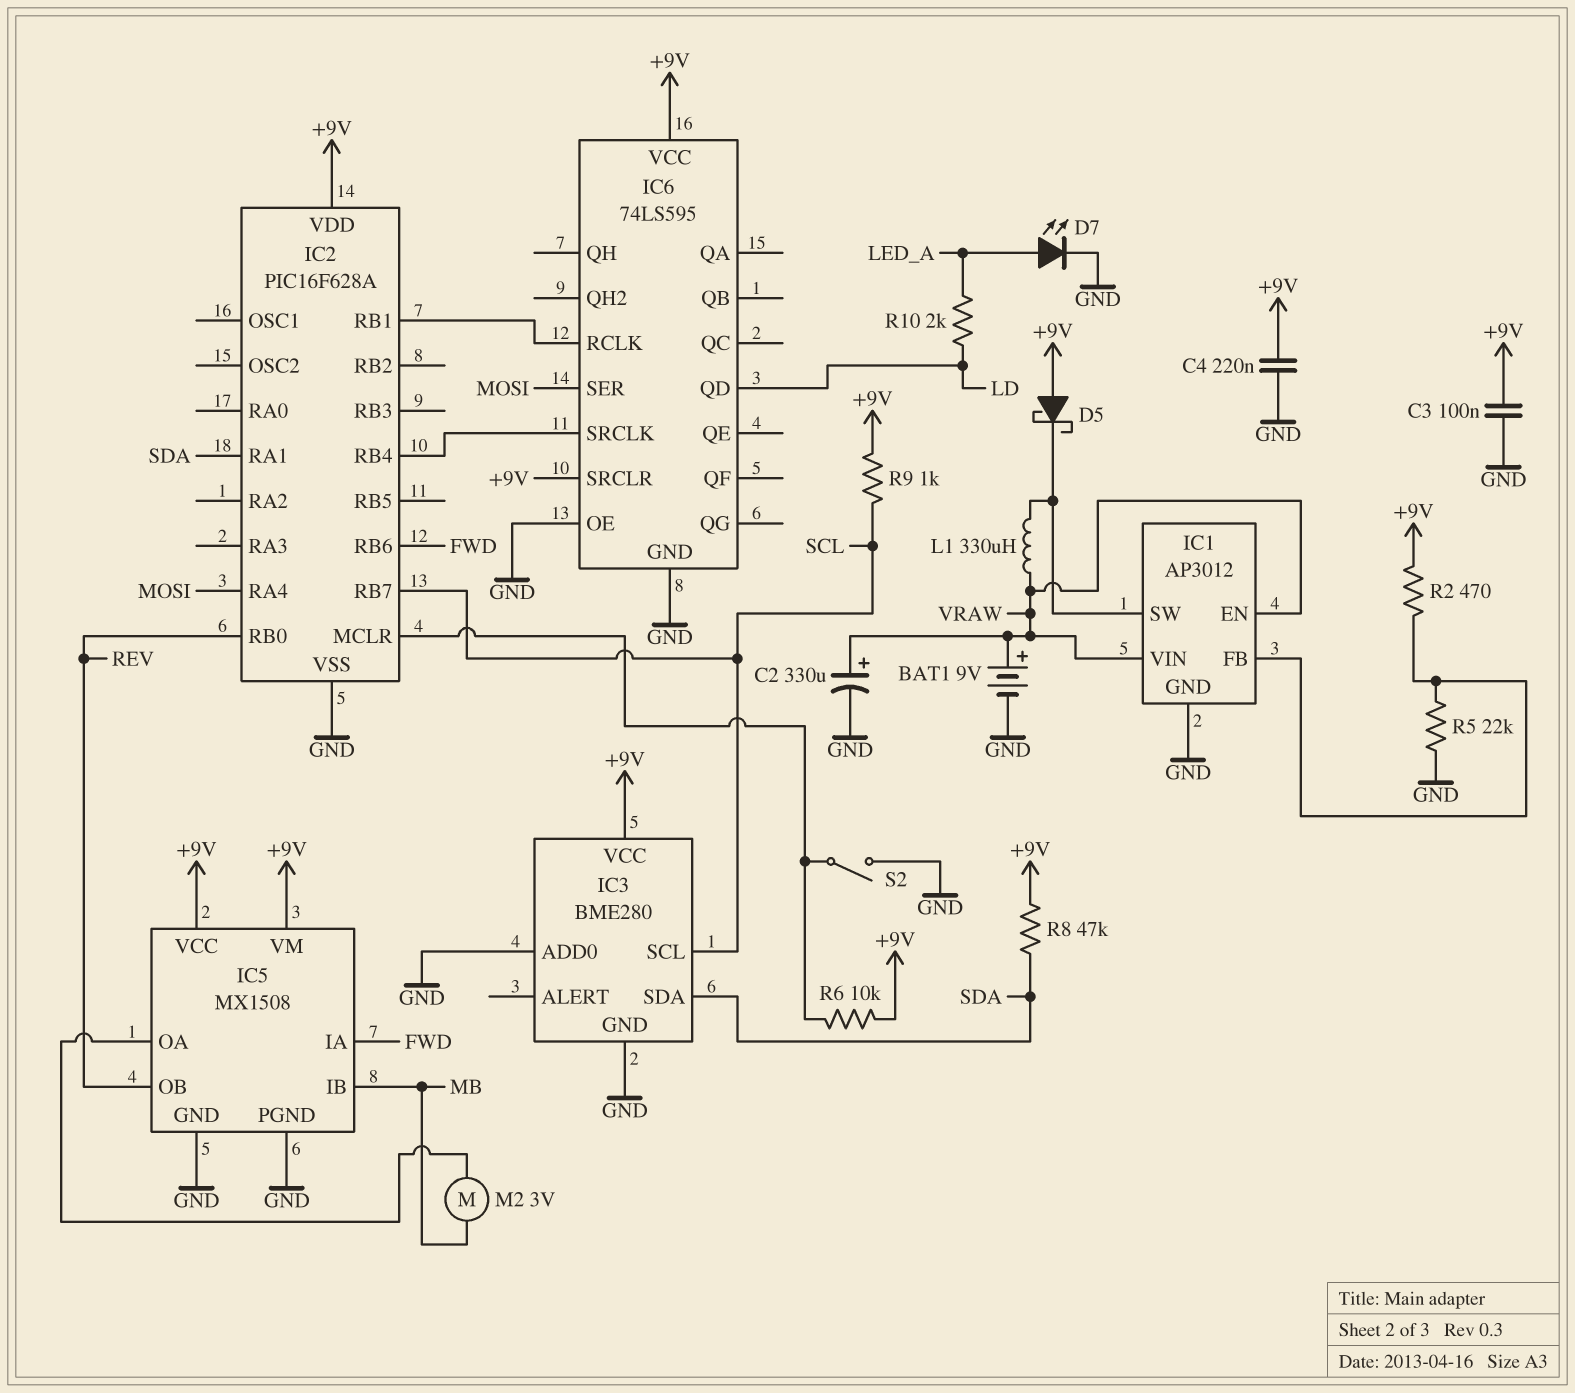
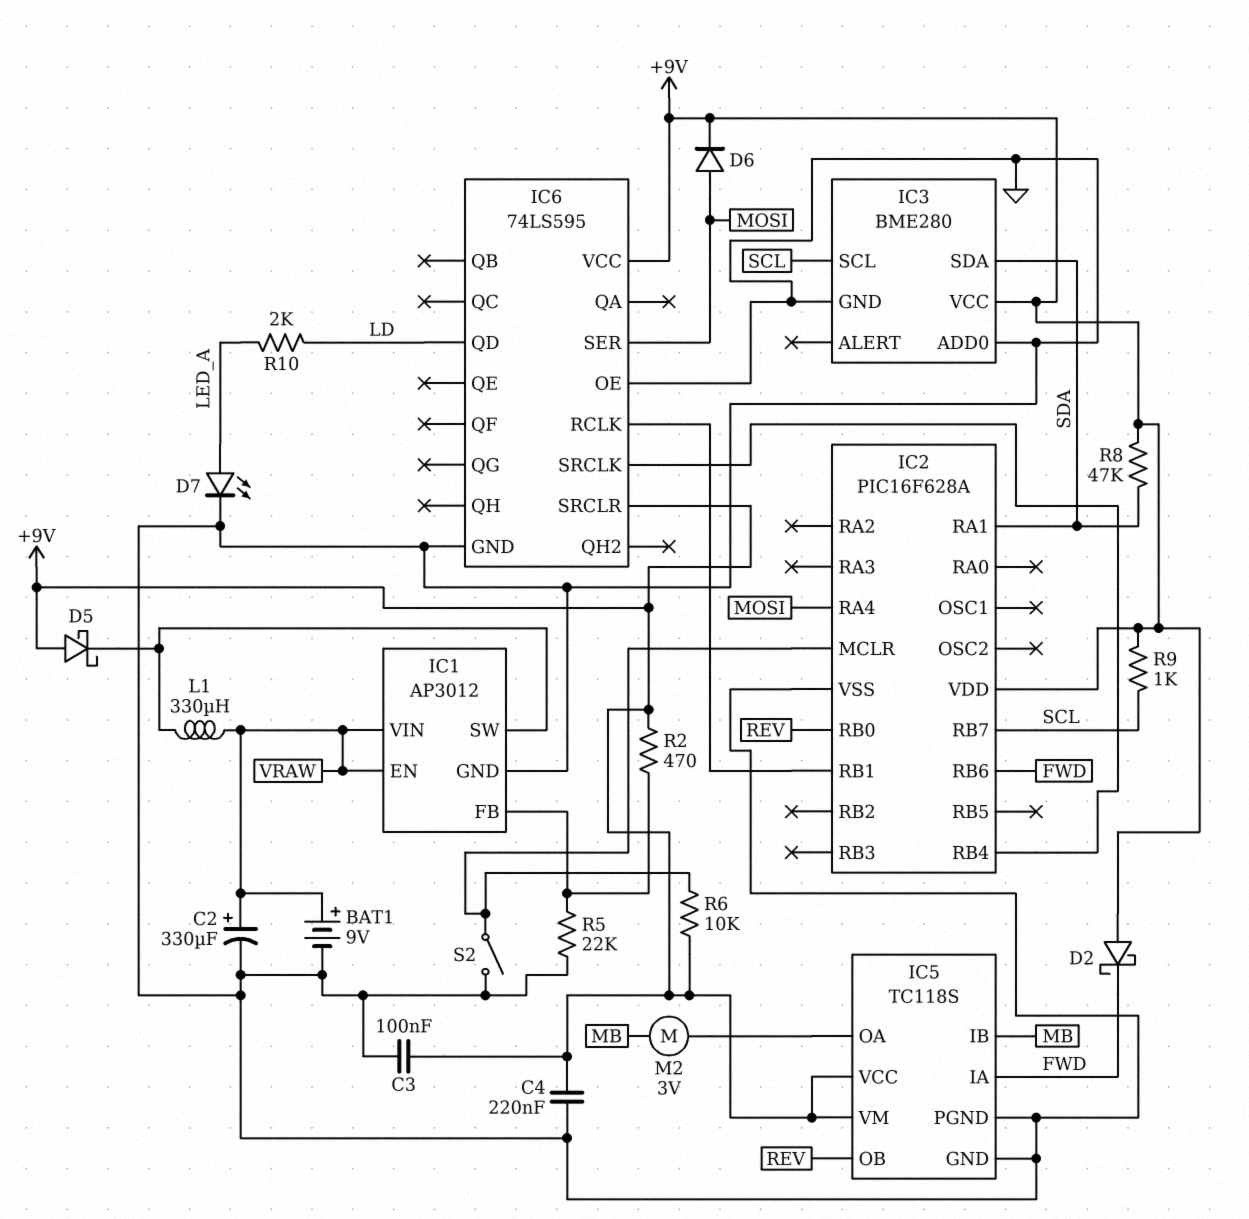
D2: none -> schottky (A +9V, K FWD)
D6: none -> diode (A MOSI, K +9V)
IC5: MX1508 -> TC118S

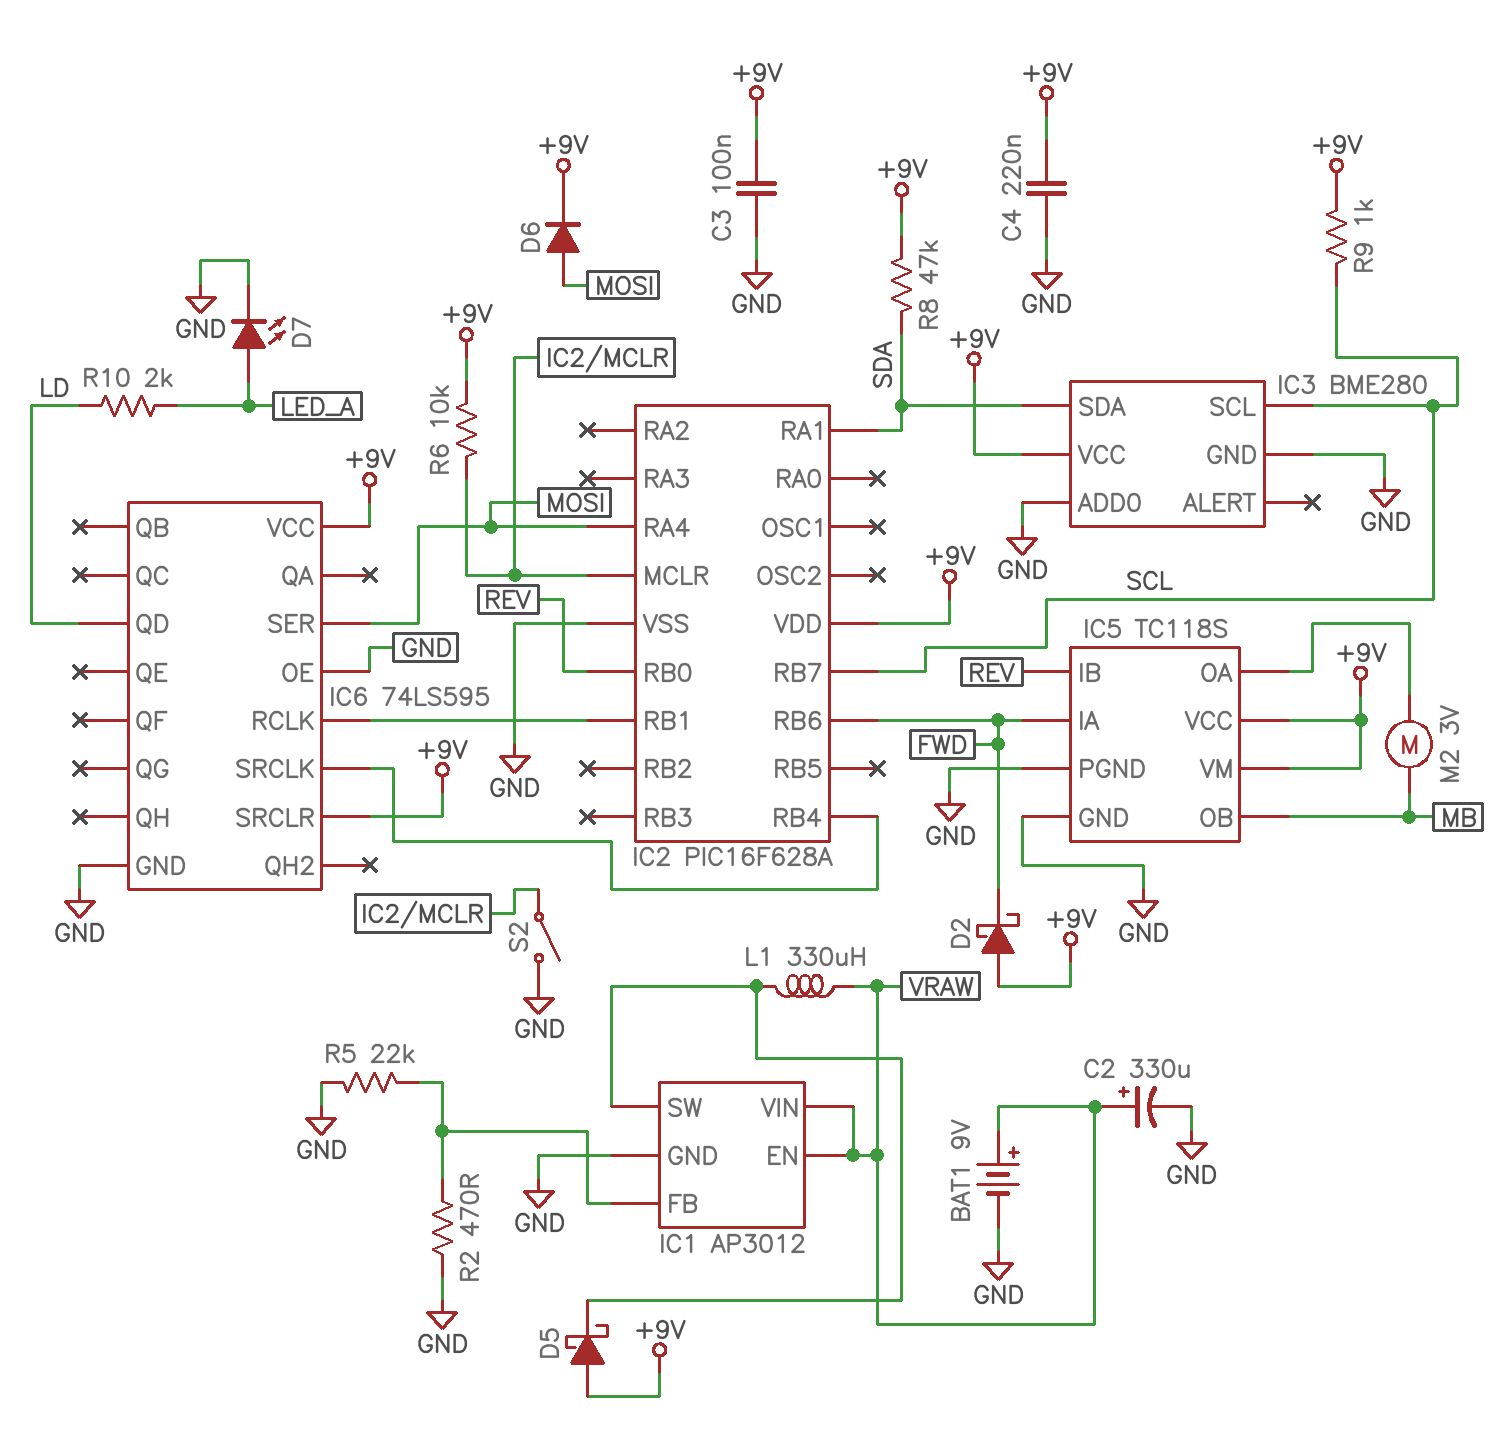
IC5 pin IB: MB -> REV
IC5 pin OB: REV -> MB
R2: 470 (+9V, IC1/FB) -> 470 (GND, IC1/FB)

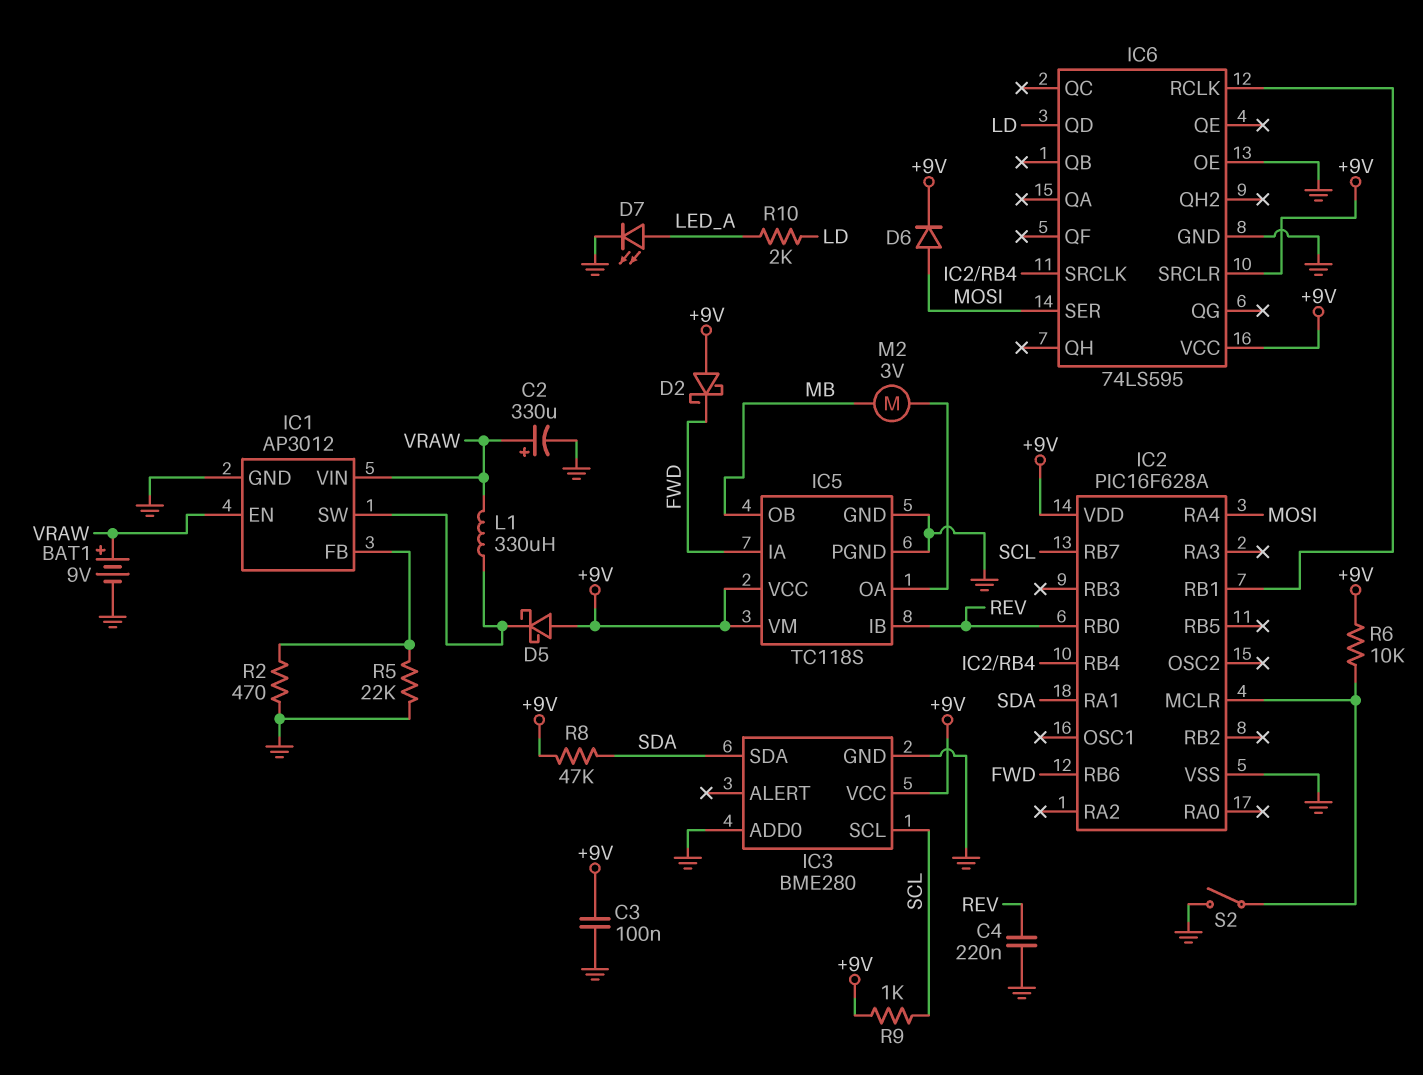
C4: 220nF (+9V, GND) -> 220nF (GND, REV)

